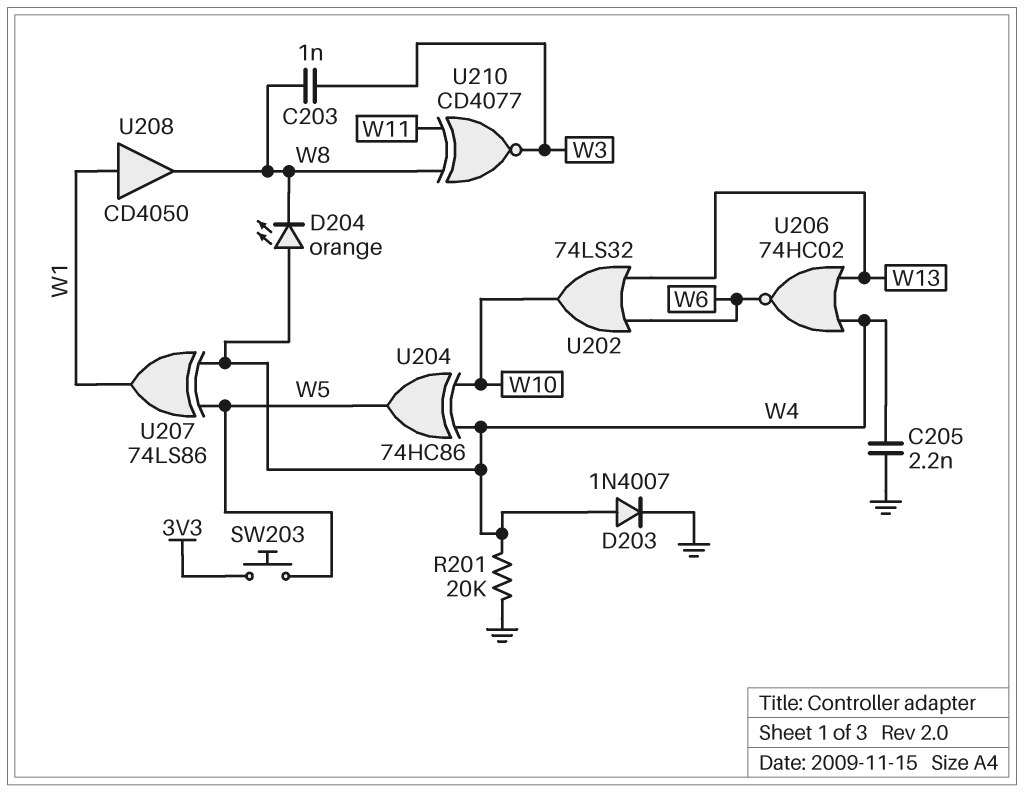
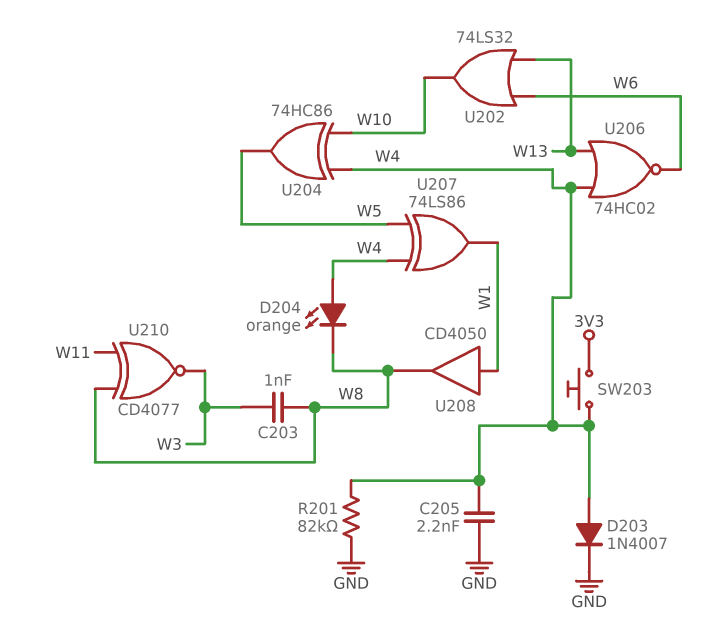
R201: 20k (GND, W4) -> 82k (GND, W4)
SW203: button (3V3, W5) -> button (3V3, W4)

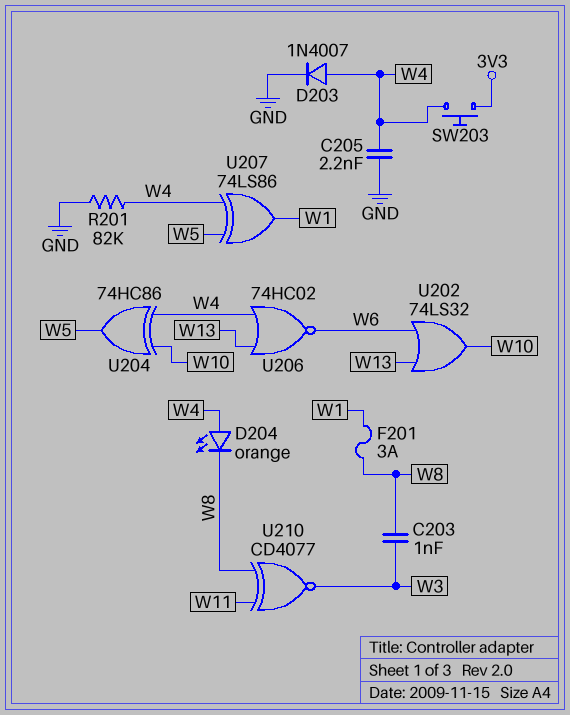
F201: none -> 3A (W1, W8)
U208: buffer CD4050 (in W1, out W8) -> none

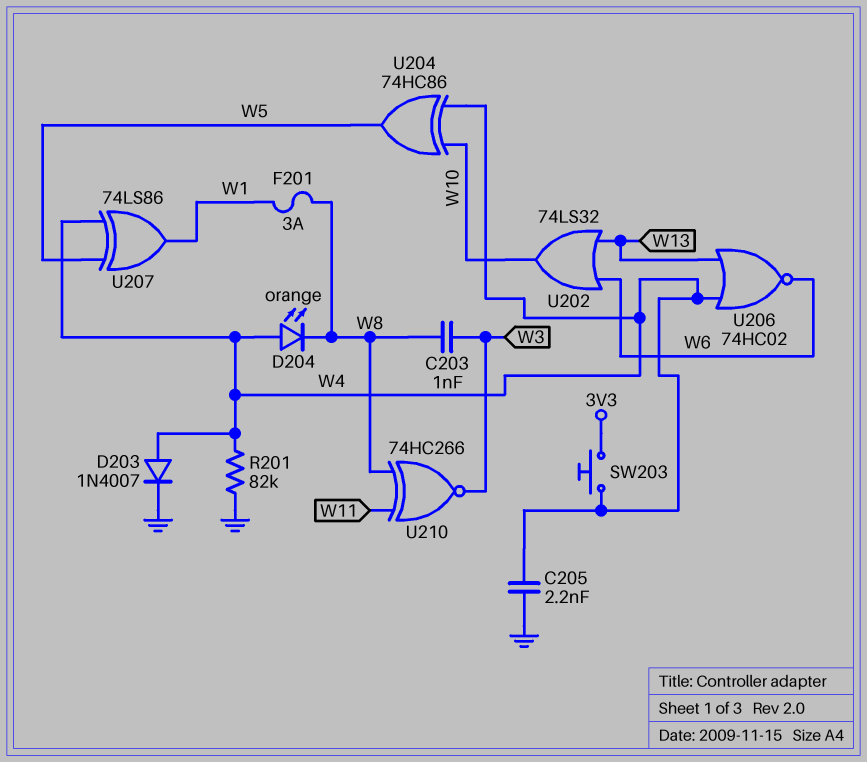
U210: XNOR CD4077 (in W8, in W11, out W3) -> XNOR 74HC266 (in W8, in W11, out W3)

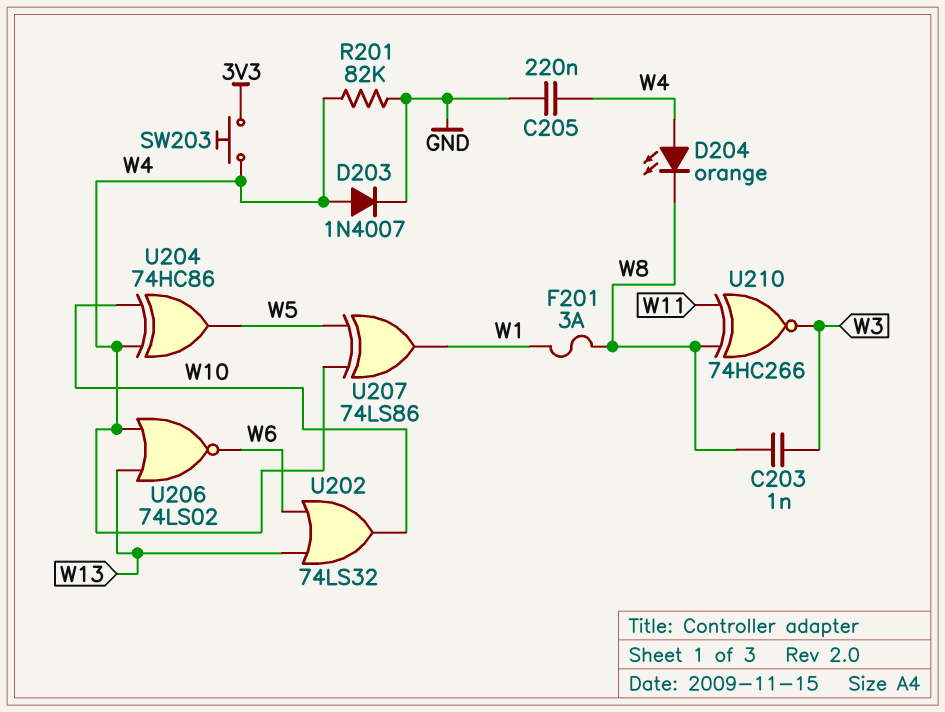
C205: 2.2nF (GND, W4) -> 220nF (GND, W4)
U206: NOR 74HC02 (in W4, in W13, out W6) -> NOR 74LS02 (in W4, in W13, out W6)

